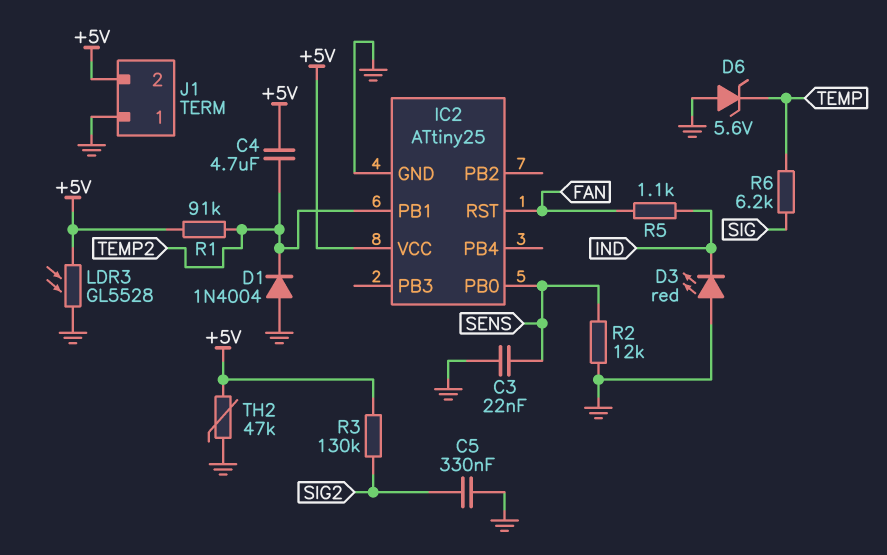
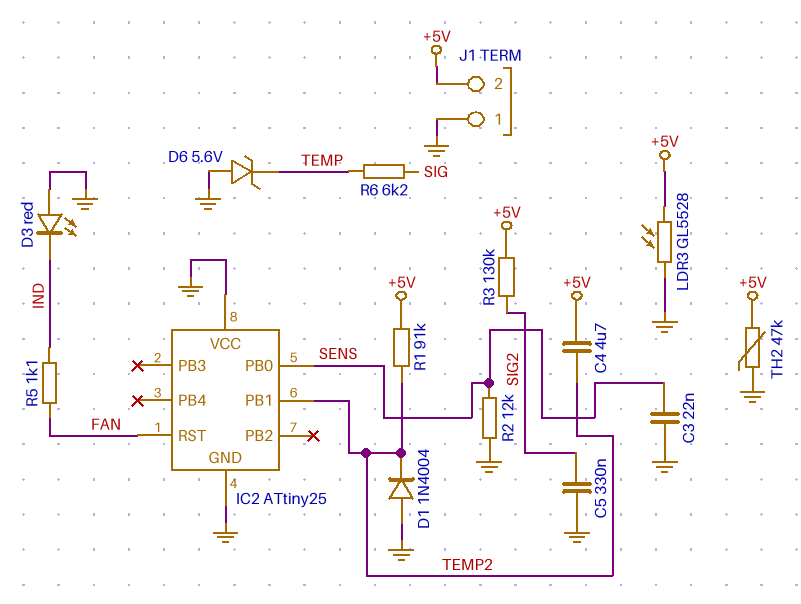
IC2 pin VCC: +5V -> GND

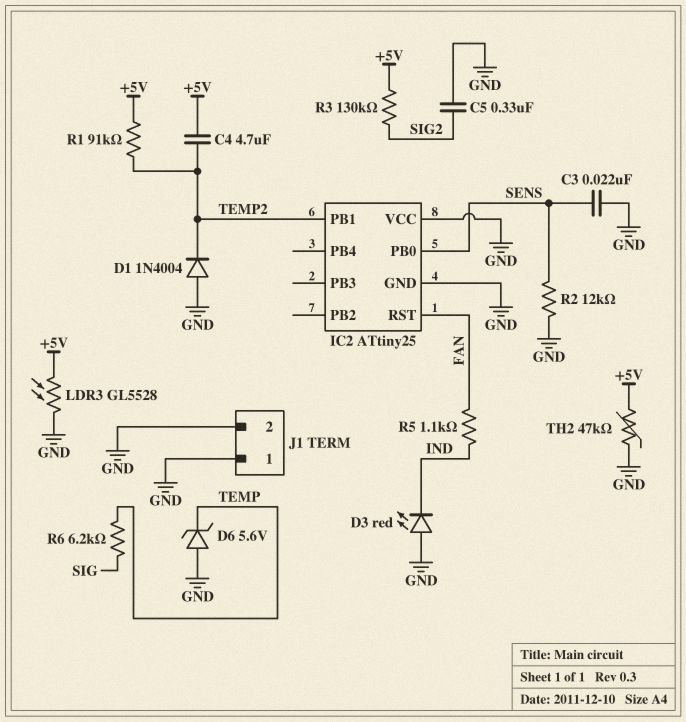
J1 pin 2: +5V -> GND

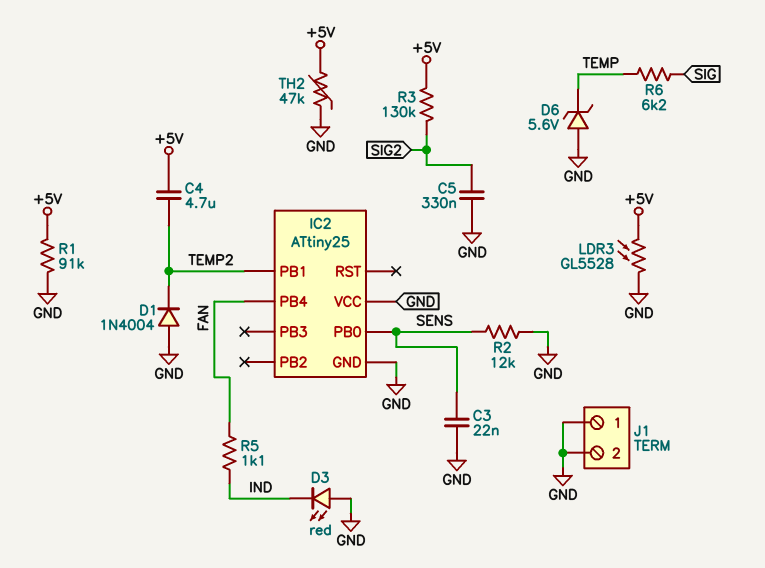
IC2 pin PB4: none -> FAN
IC2 pin RST: FAN -> none
R1: 91k (+5V, TEMP2) -> 91k (+5V, GND)

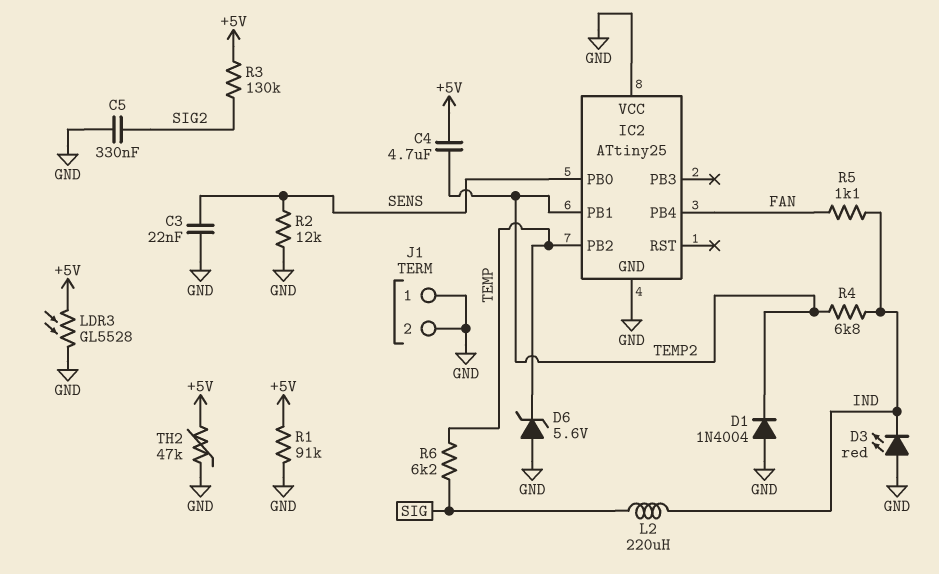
IC2 pin PB2: none -> TEMP
L2: none -> 220uH (IND, SIG)
R4: none -> 6.8k (IND, TEMP2)

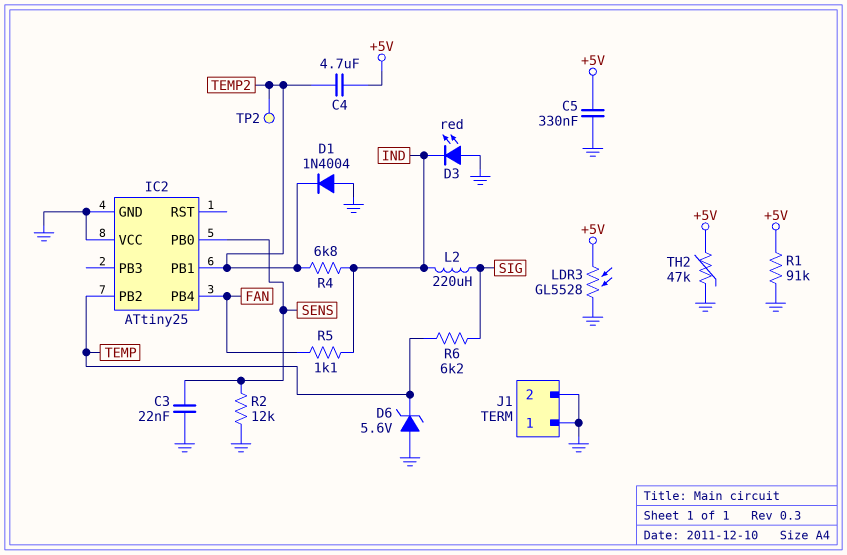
C5: 330nF (GND, SIG2) -> 330nF (+5V, GND)
R3: 130k (+5V, SIG2) -> none
TP2: none -> test point (TEMP2)

